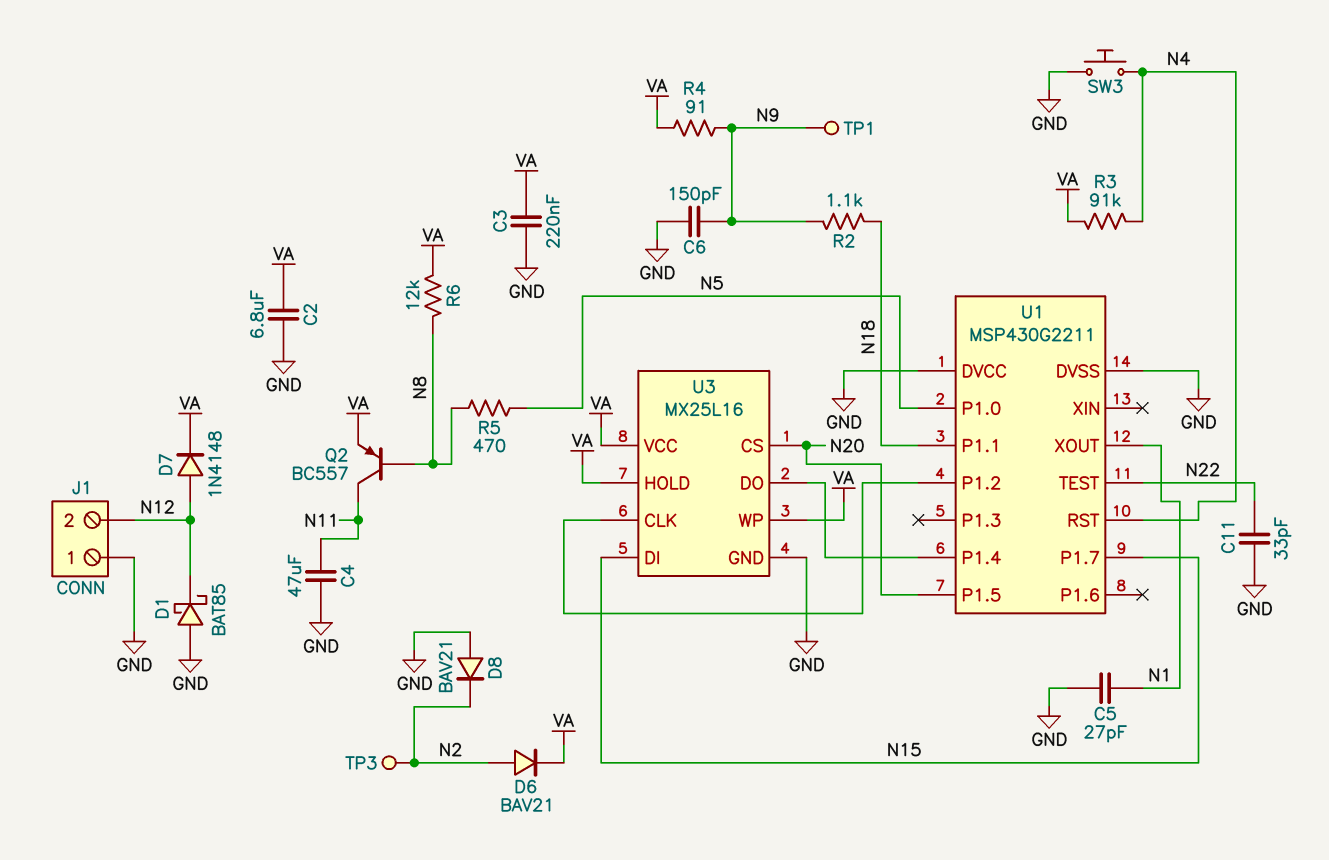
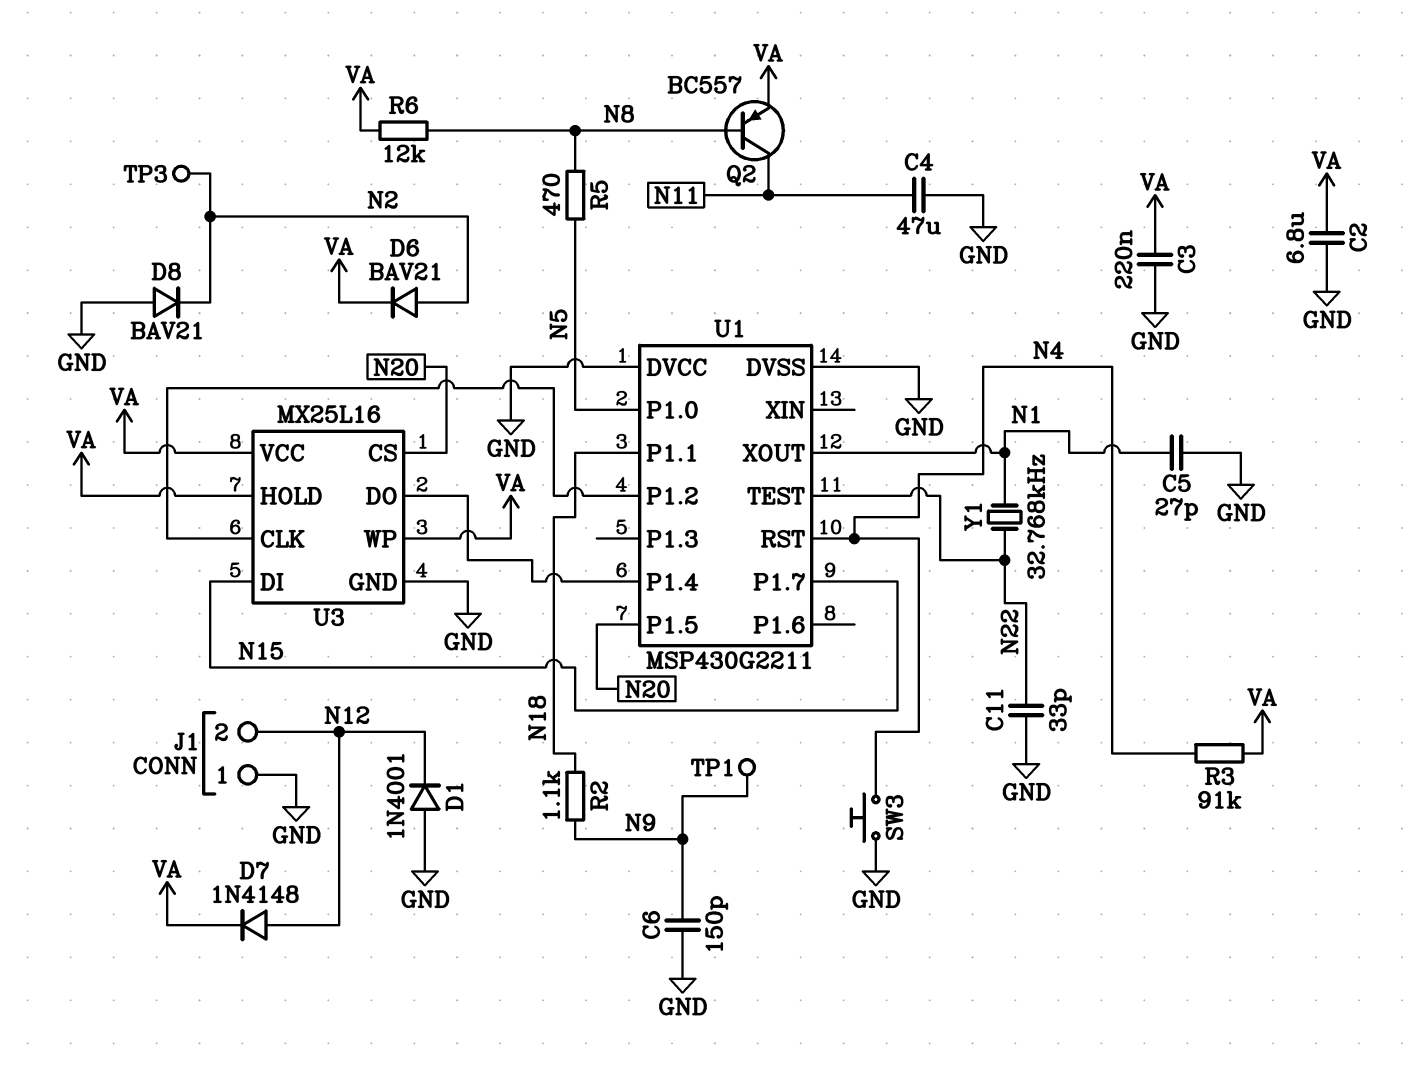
D1: schottky BAT85 (A GND, K N12) -> diode 1N4001 (A GND, K N12)
R4: 91 (N9, VA) -> none
Y1: none -> 32.768kHz (N1, N22)

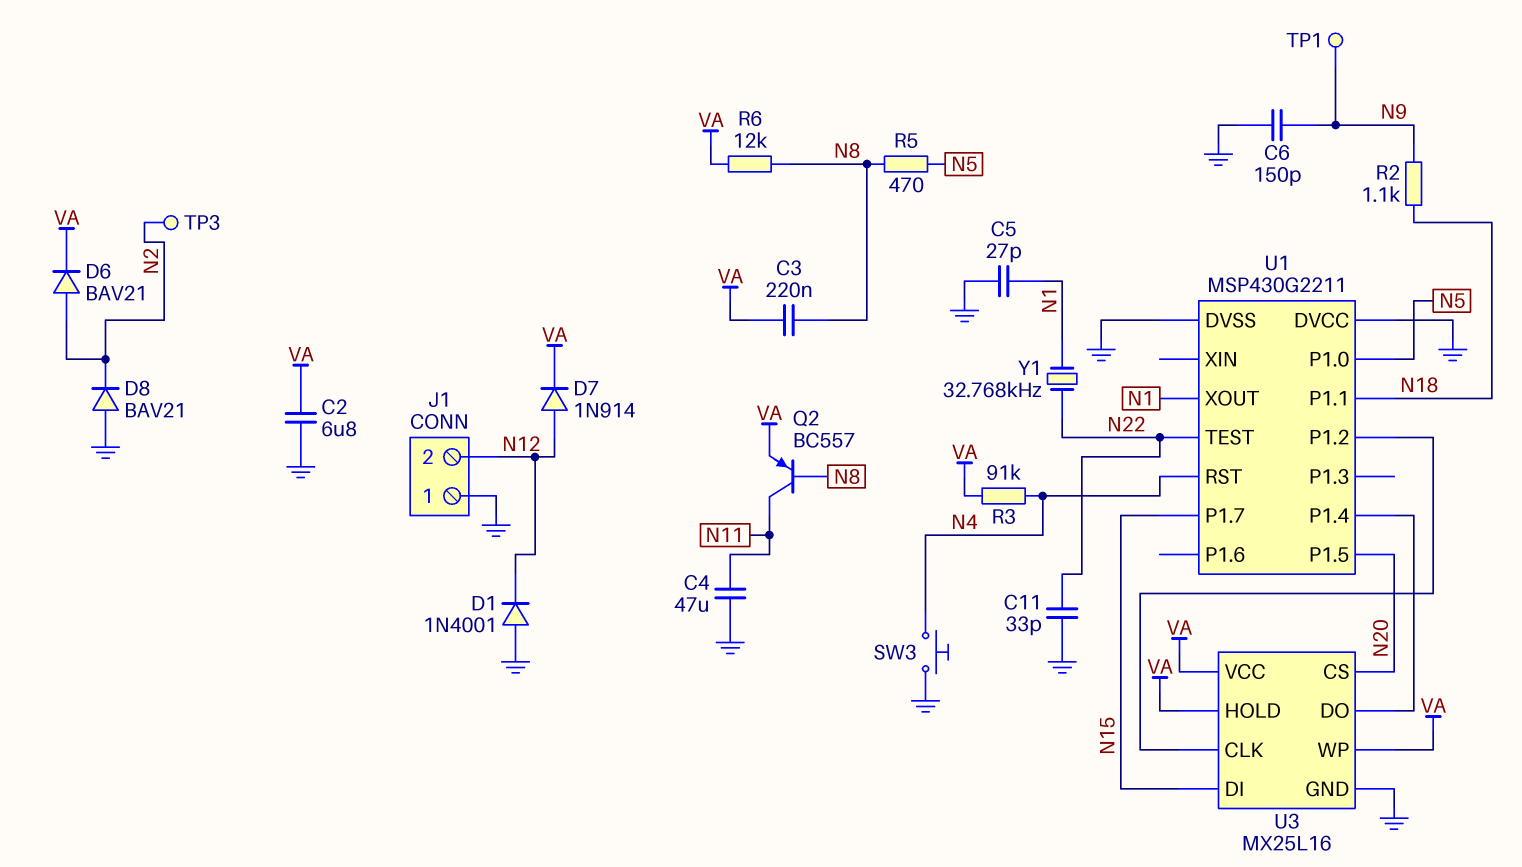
C3: 220nF (GND, VA) -> 220nF (N8, VA)
D7: diode 1N4148 (A N12, K VA) -> diode 1N914 (A N12, K VA)

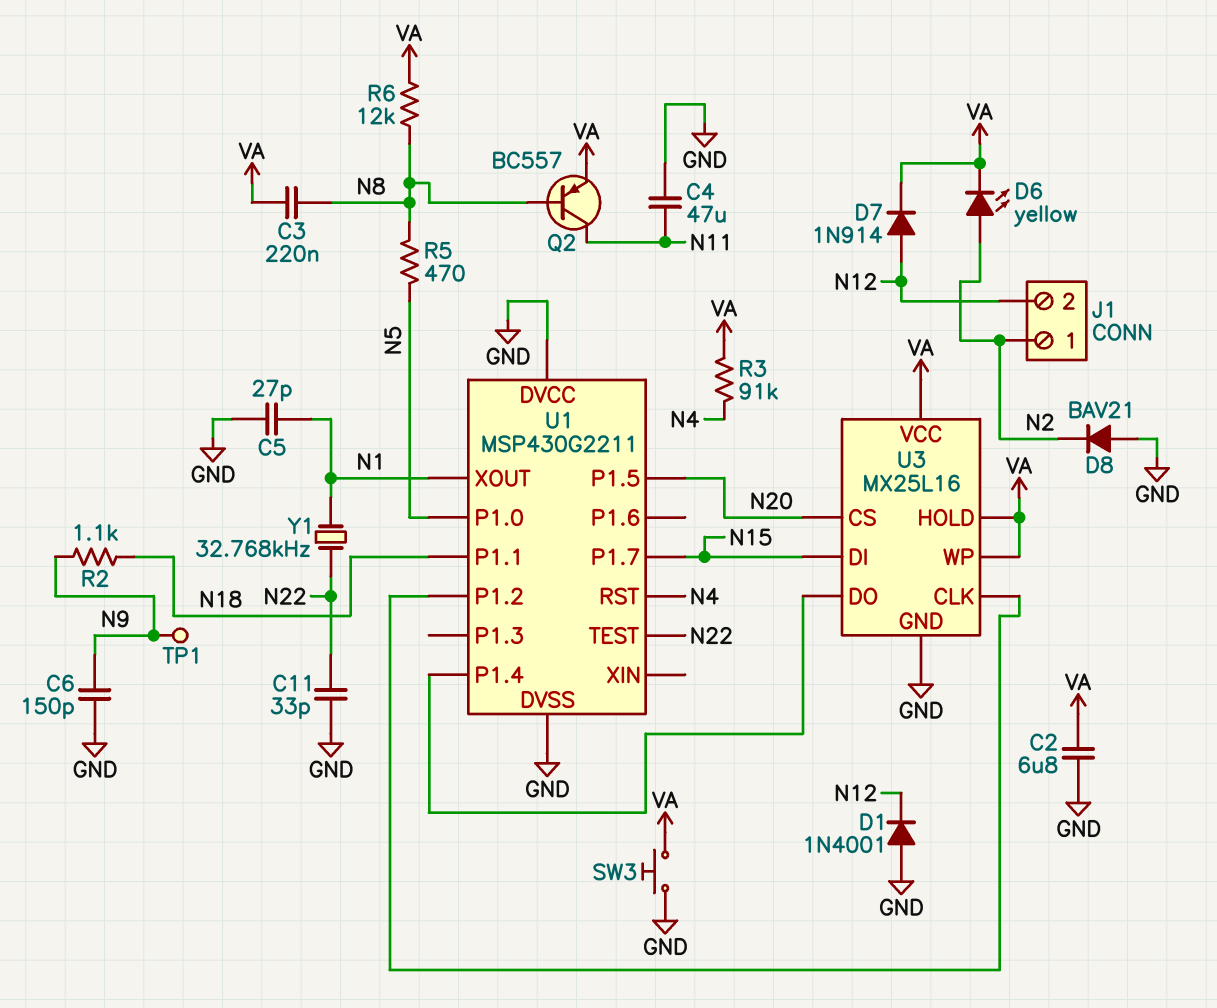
D6: diode BAV21 (A N2, K VA) -> LED yellow (A N2, K VA)
J1 pin 1: GND -> N2
SW3: button (GND, N4) -> button (GND, VA)
TP3: test point (N2) -> none

